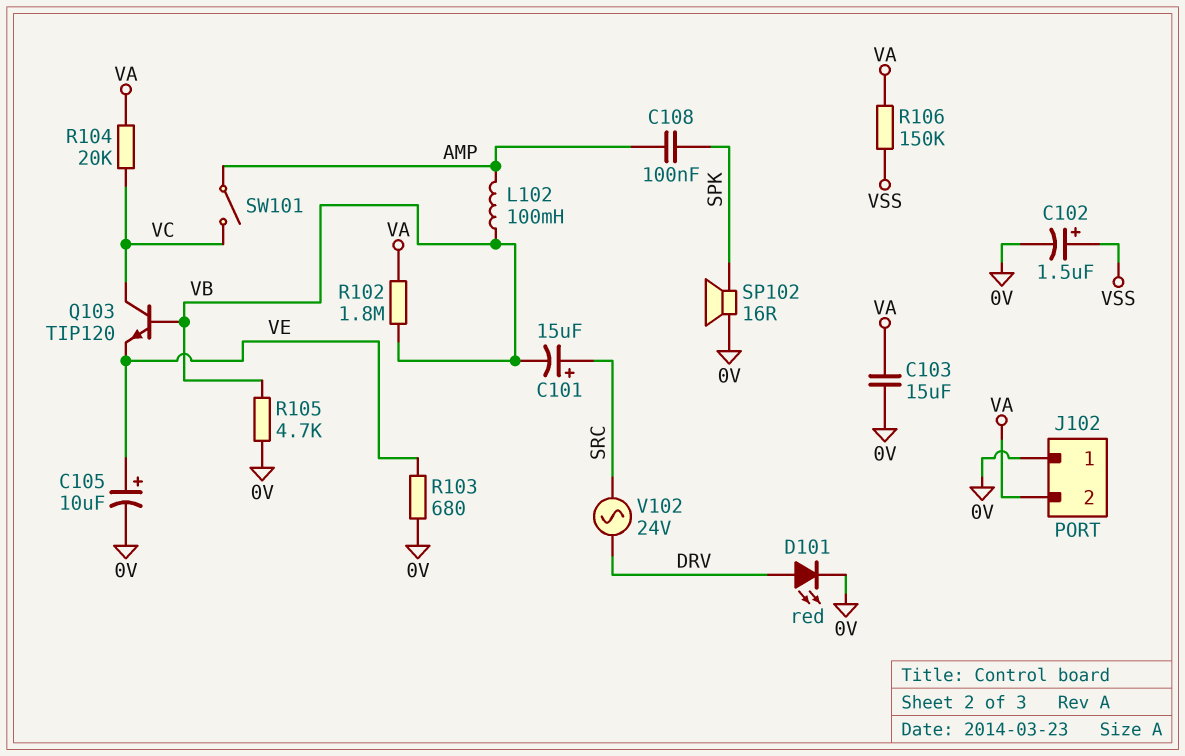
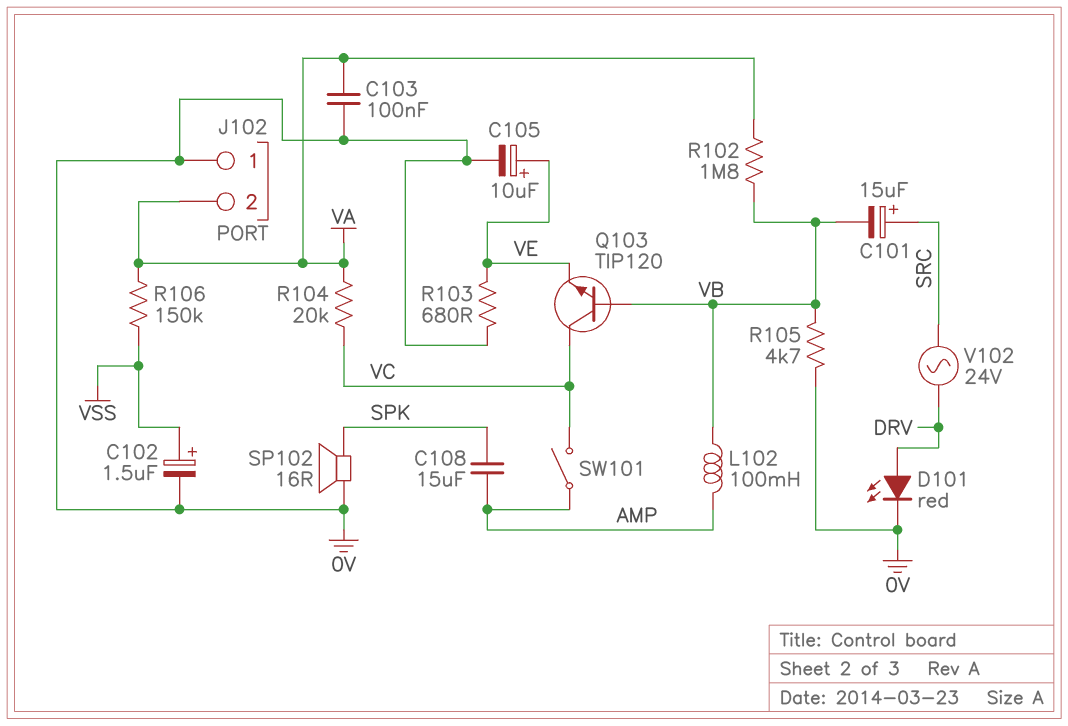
C103: 15uF (0V, VA) -> 100nF (0V, VA)
C108: 100nF (AMP, SPK) -> 15uF (AMP, SPK)

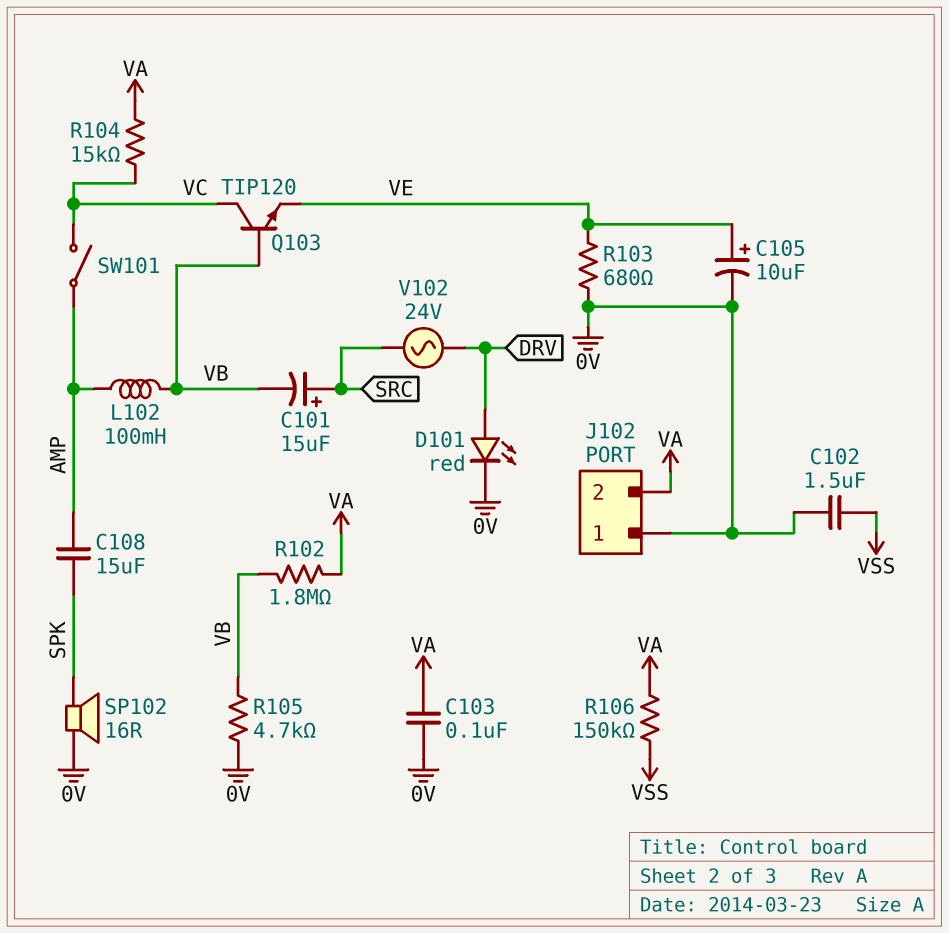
C102: 1.5uF (plus VSS, minus 0V) -> 1.5uF (0V, VSS)
R104: 20k (VA, VC) -> 15k (VA, VC)

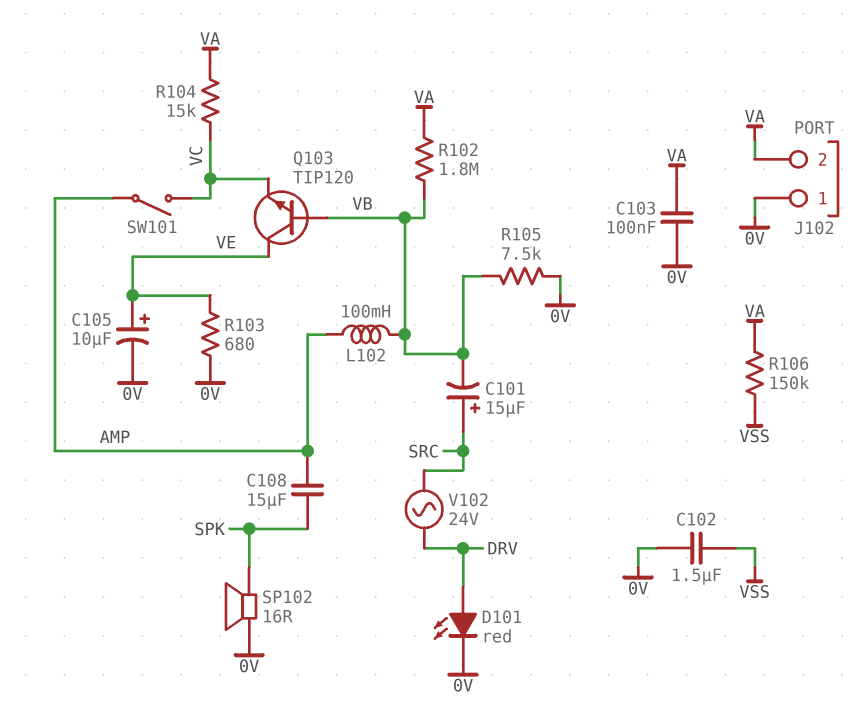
Q103: NPN TIP120 (B VB, C VC, E VE) -> NPN TIP120 (B VB, C VE, E VC)
R105: 4.7k (0V, VB) -> 7.5k (0V, VB)

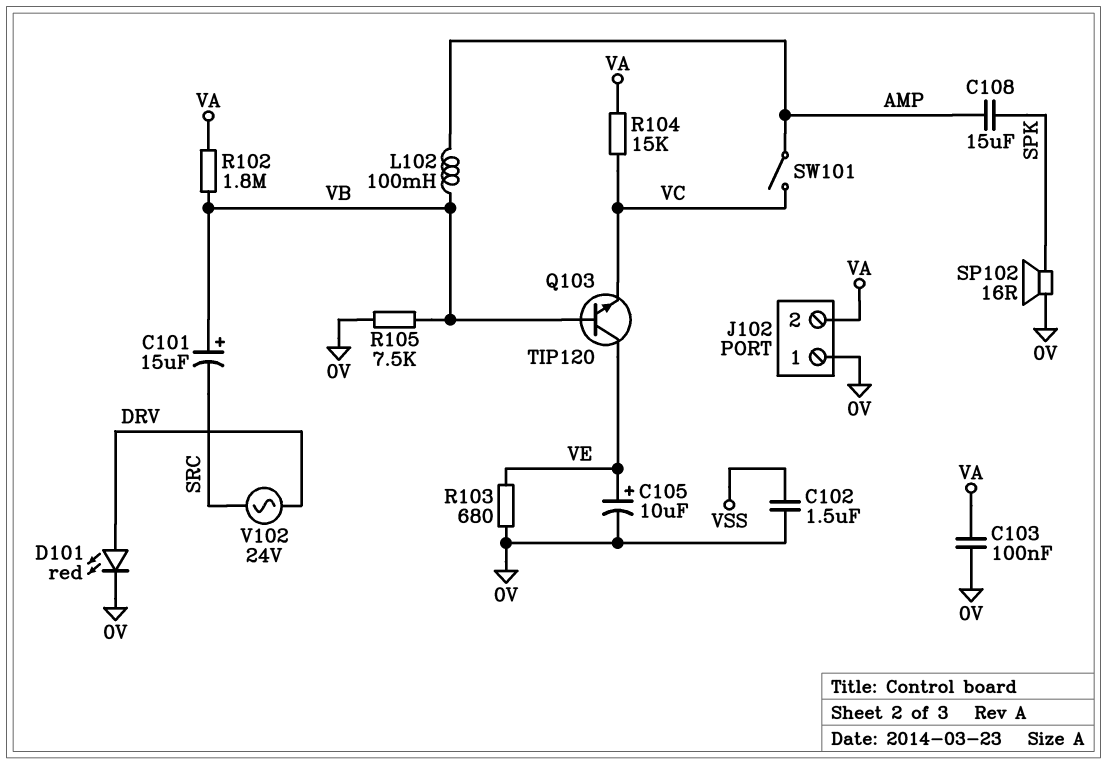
C101: 15uF (plus SRC, minus VB) -> 15uF (plus VB, minus SRC)
R106: 150k (VA, VSS) -> none

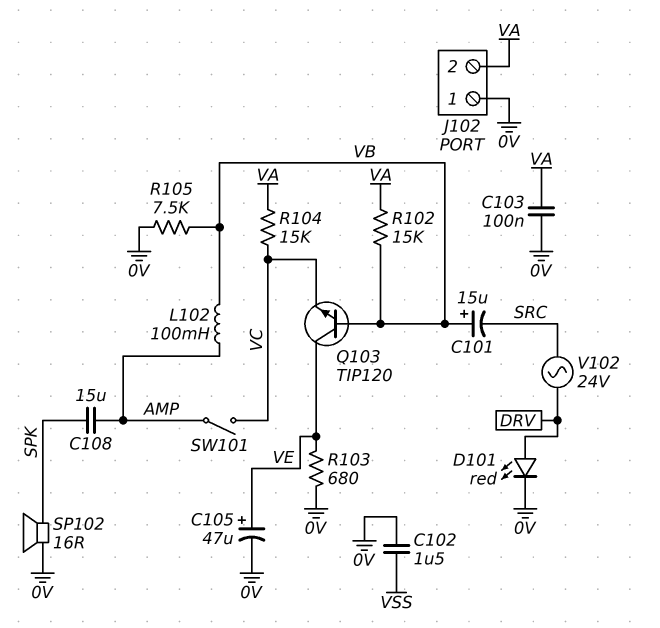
C105: 10uF (plus VE, minus 0V) -> 47uF (plus VE, minus 0V)
R102: 1.8M (VA, VB) -> 15k (VA, VB)

